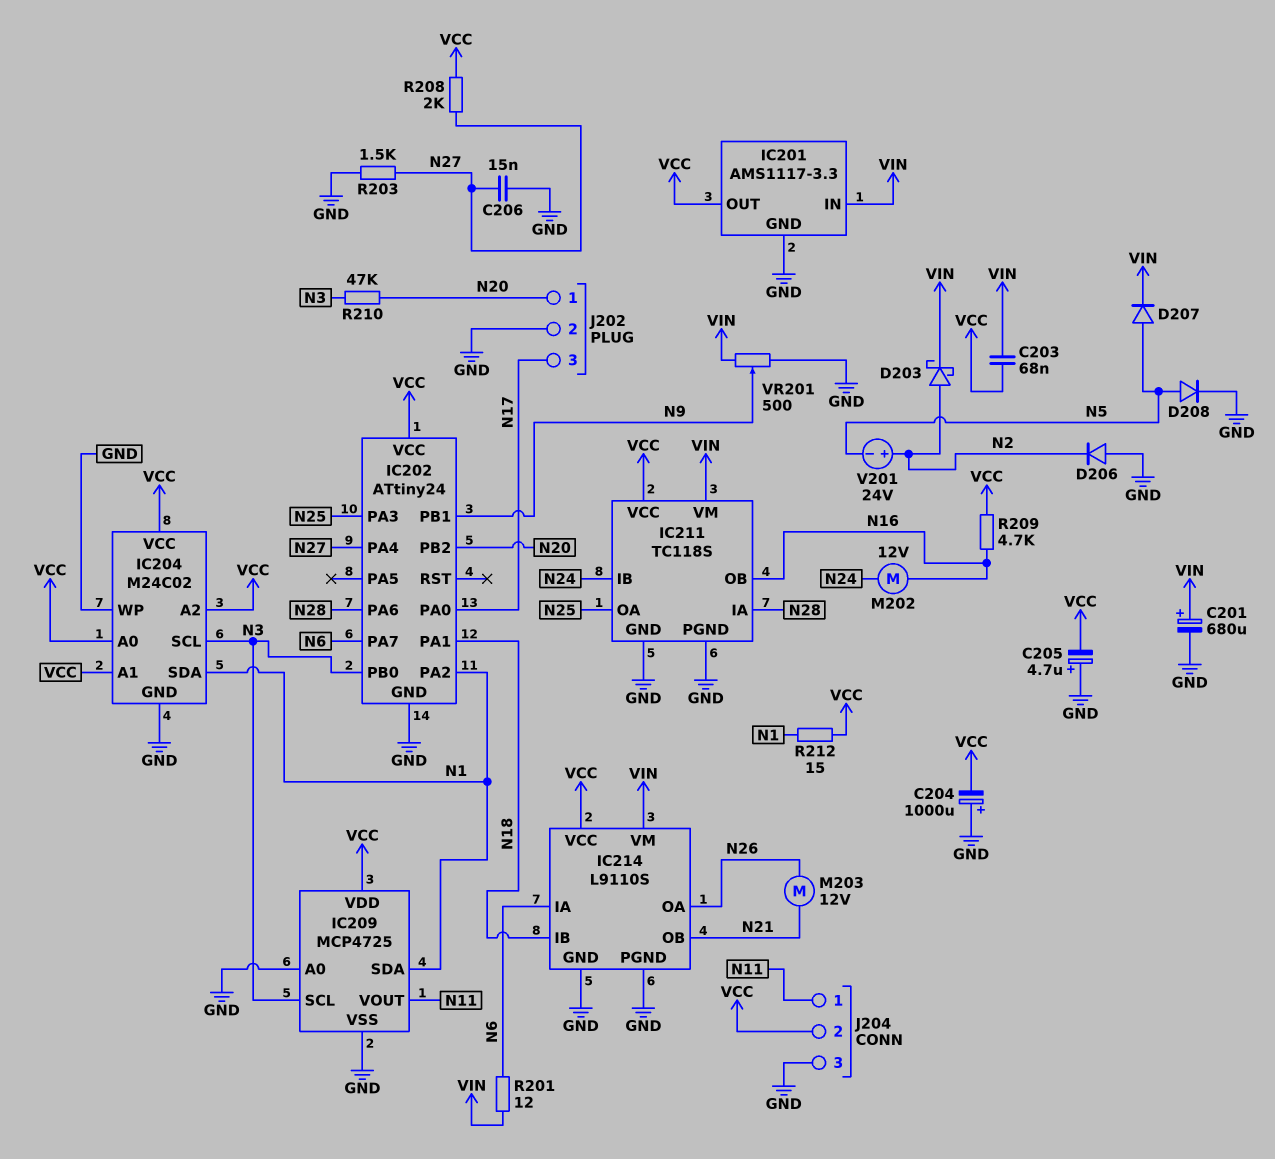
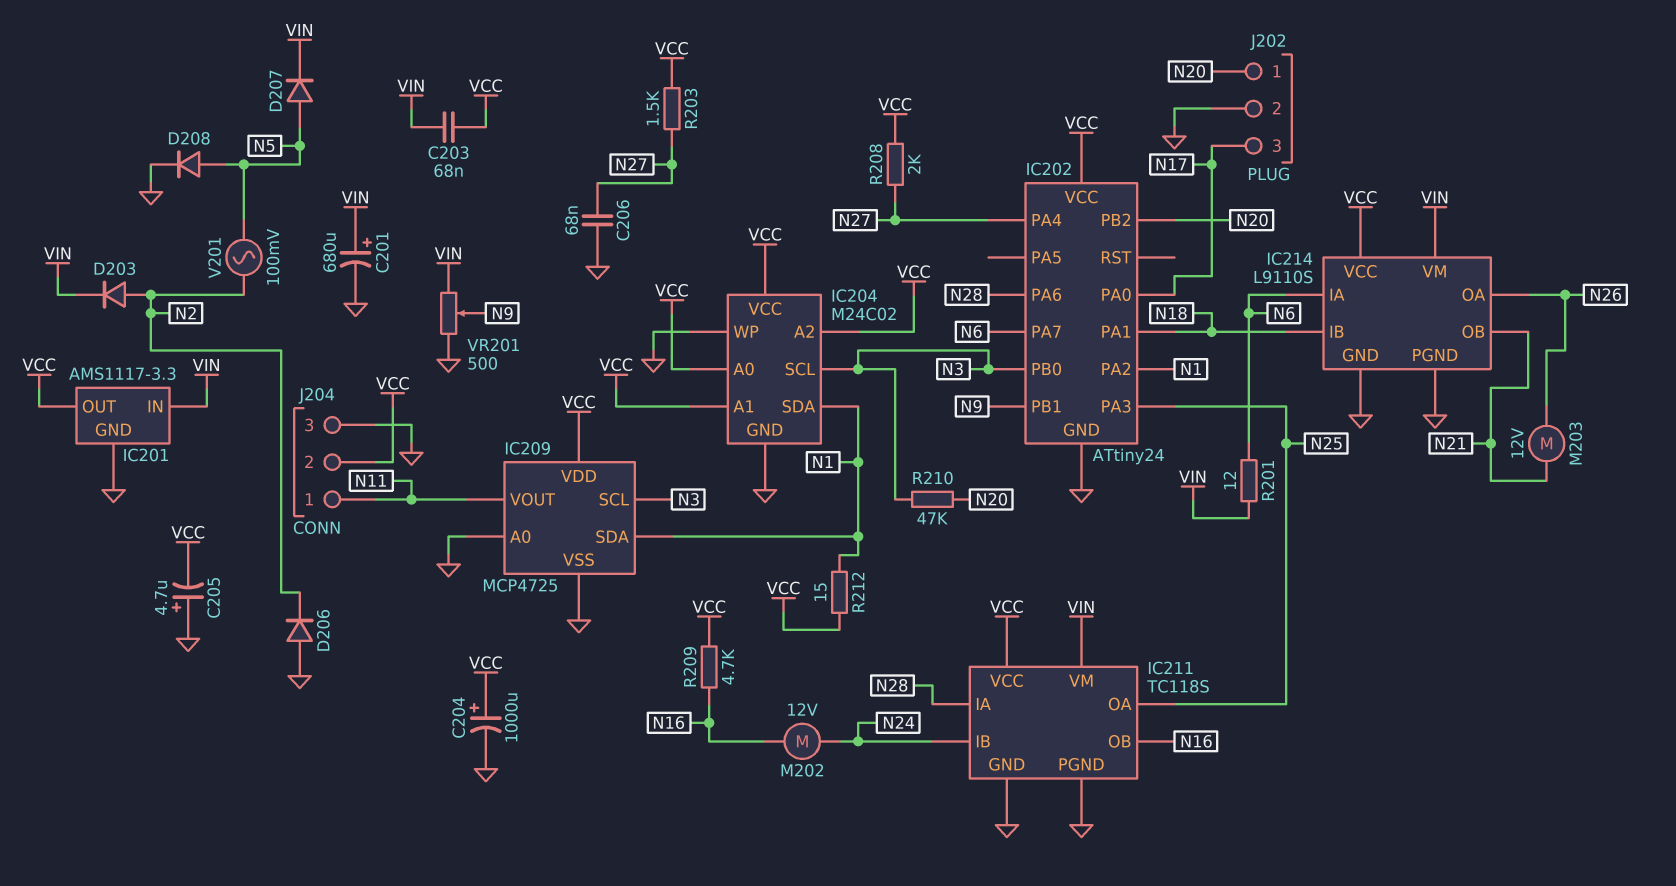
C204: 1000uF (plus GND, minus VCC) -> 1000uF (plus VCC, minus GND)
C206: 15nF (GND, N27) -> 68nF (GND, N27)
D203: schottky (A N2, K VIN) -> diode (A N2, K VIN)
R203: 1.5k (GND, N27) -> 1.5k (N27, VCC)
V201: 24V (plus N2, minus N5) -> AC 100mV (N2, N5)

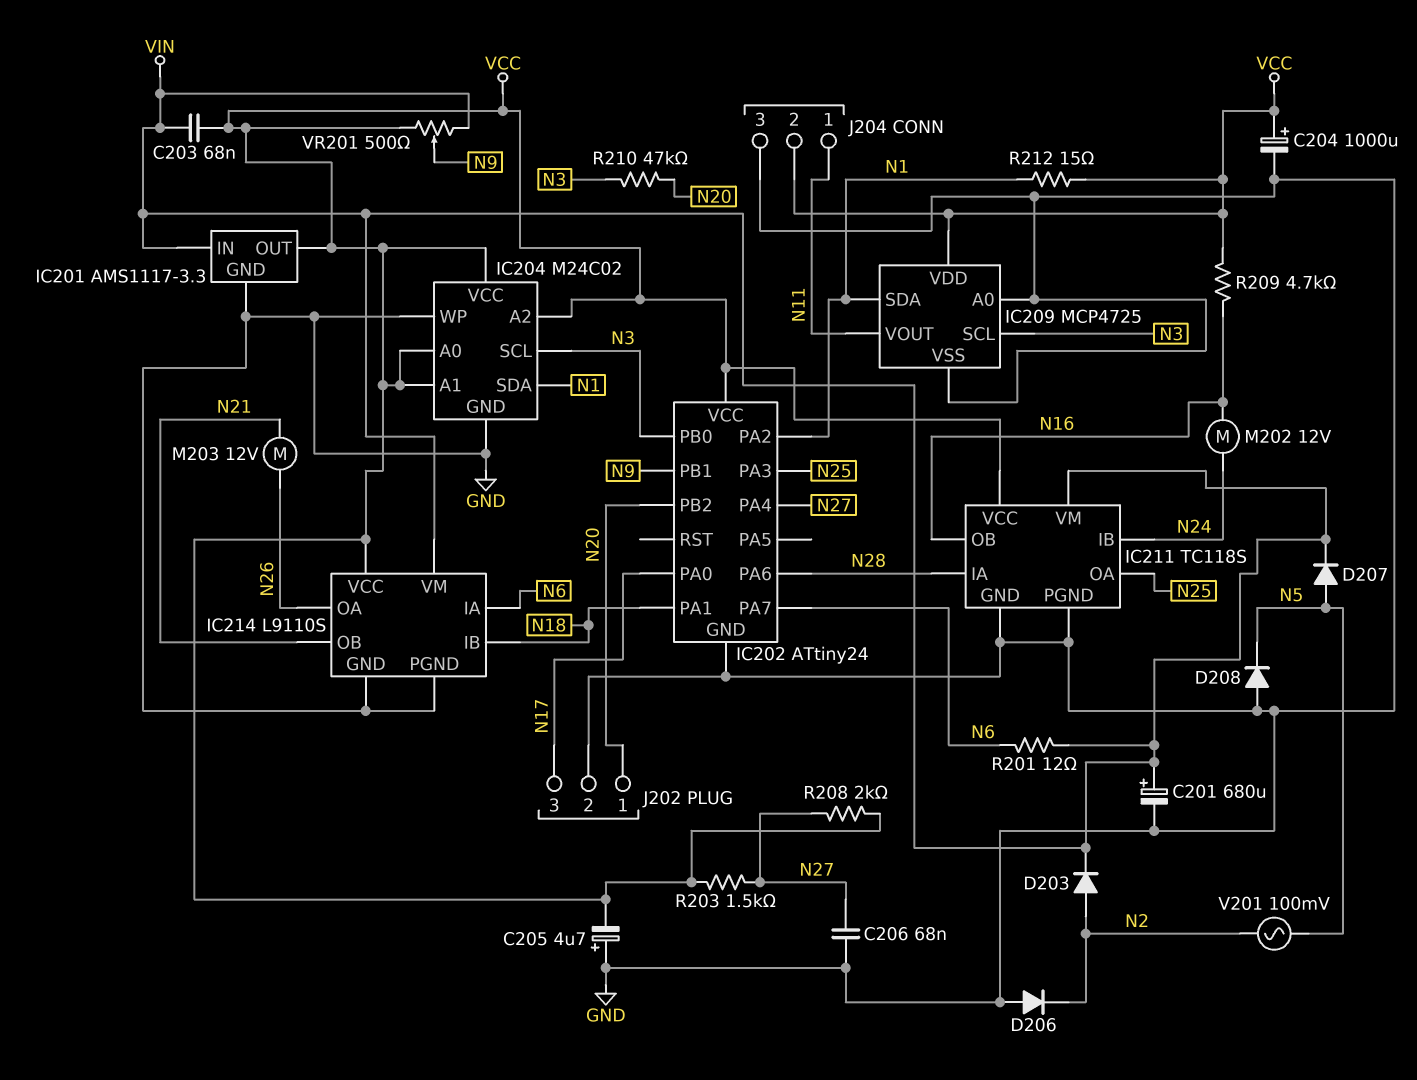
D208: diode (A N5, K GND) -> diode (A GND, K N5)
VR201: 500 (GND, VIN, wiper N9) -> 500 (VCC, VIN, wiper N9)

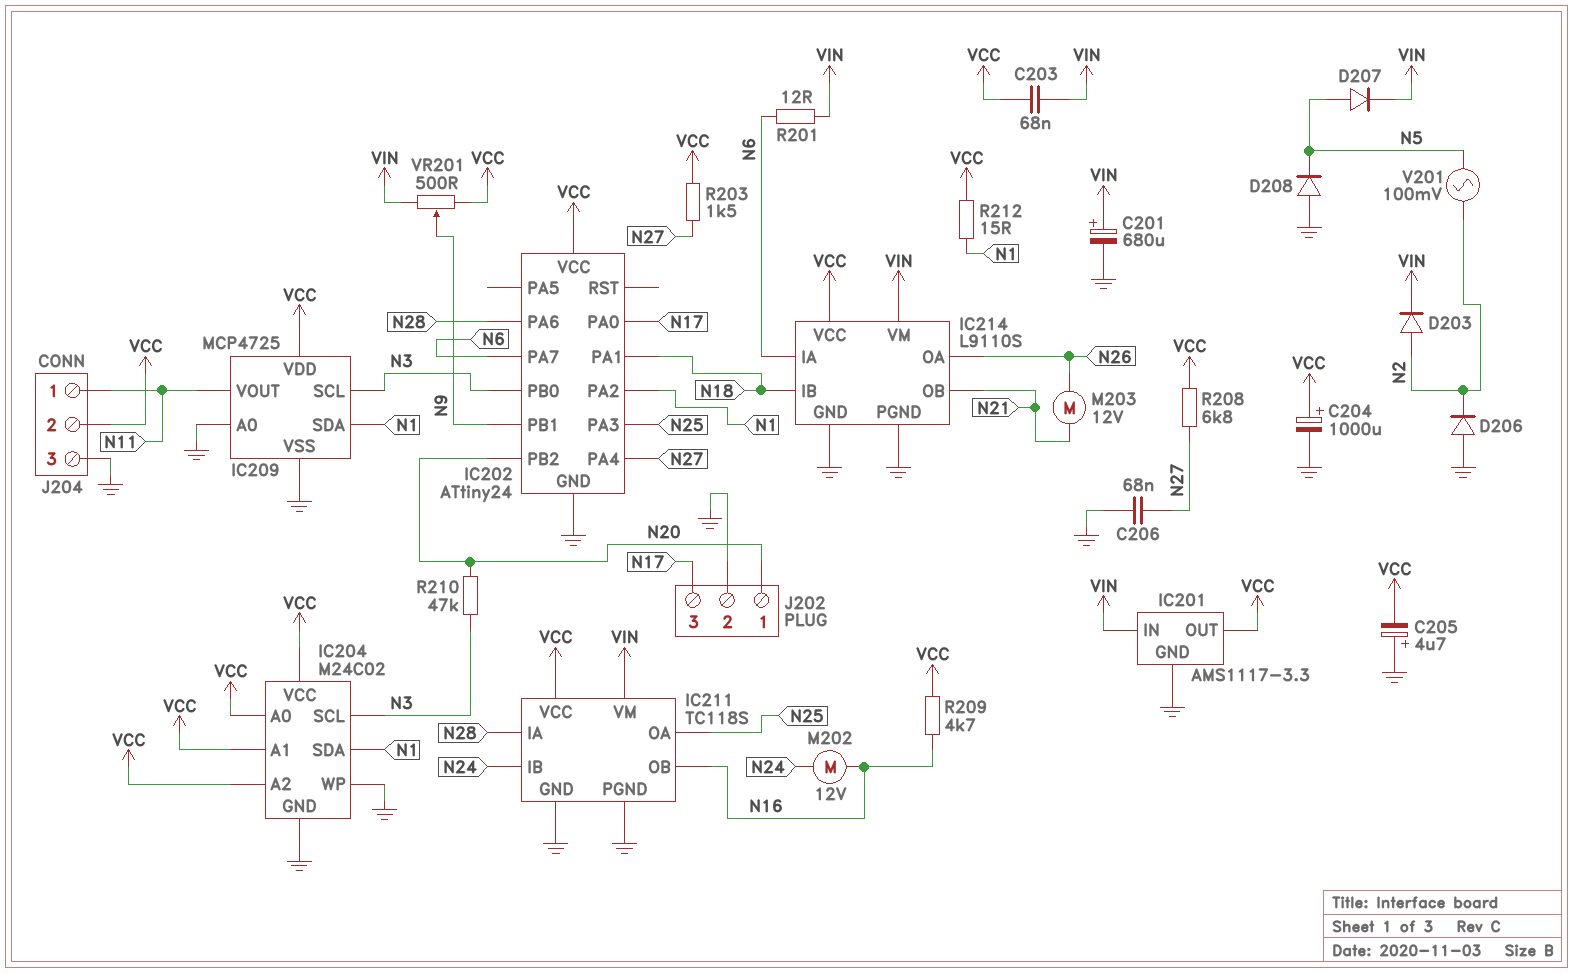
R208: 2k (N27, VCC) -> 6.8k (N27, VCC)

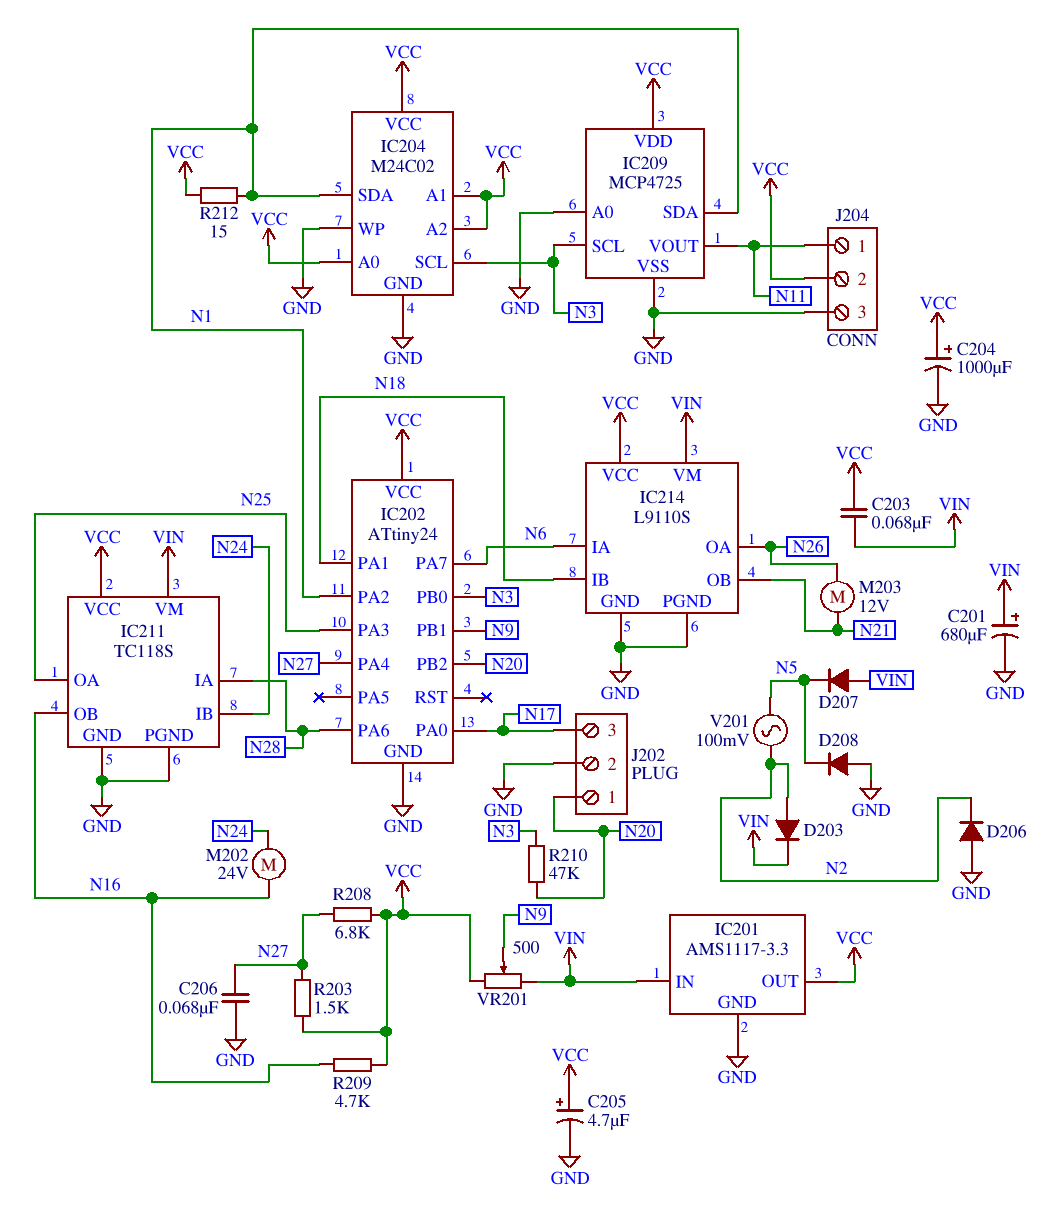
C205: 4.7uF (plus GND, minus VCC) -> 4.7uF (plus VCC, minus GND)
D207: diode (A N5, K VIN) -> diode (A VIN, K N5)
M202: motor 12V (N16, N24) -> motor 24V (N16, N24)
R201: 12 (N6, VIN) -> none

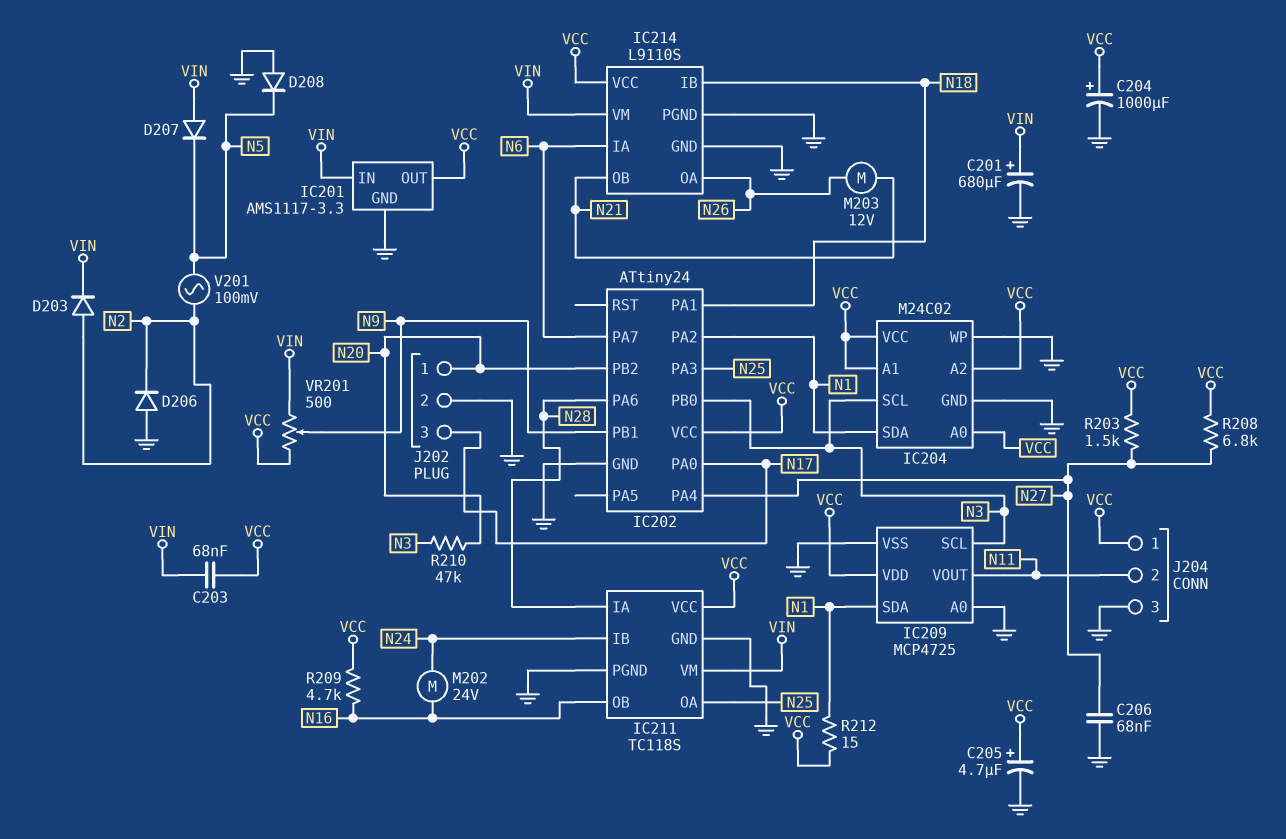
J204 pin 1: N11 -> VCC
J204 pin 2: VCC -> N11

